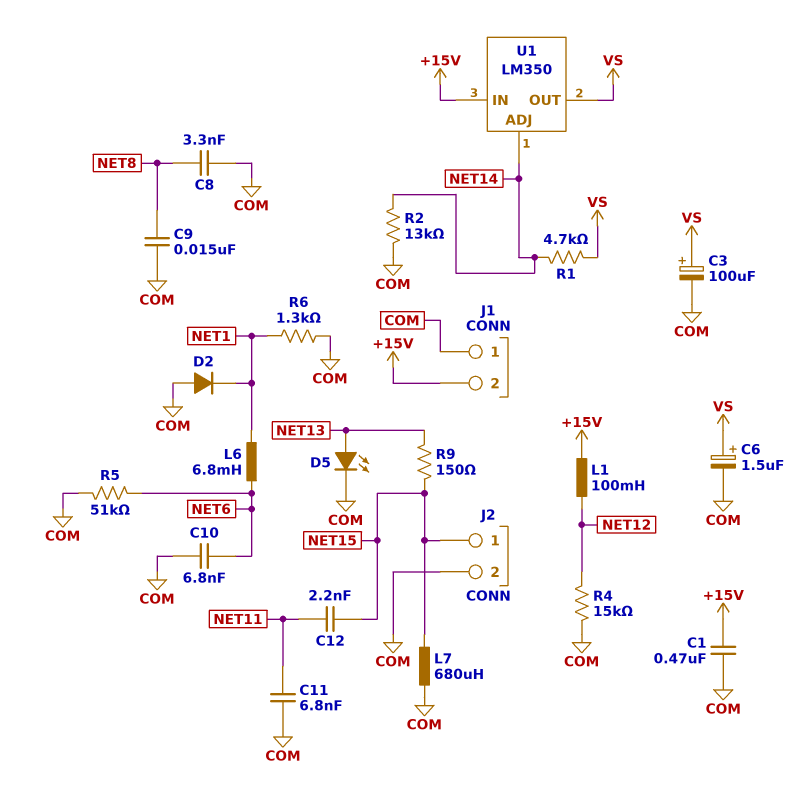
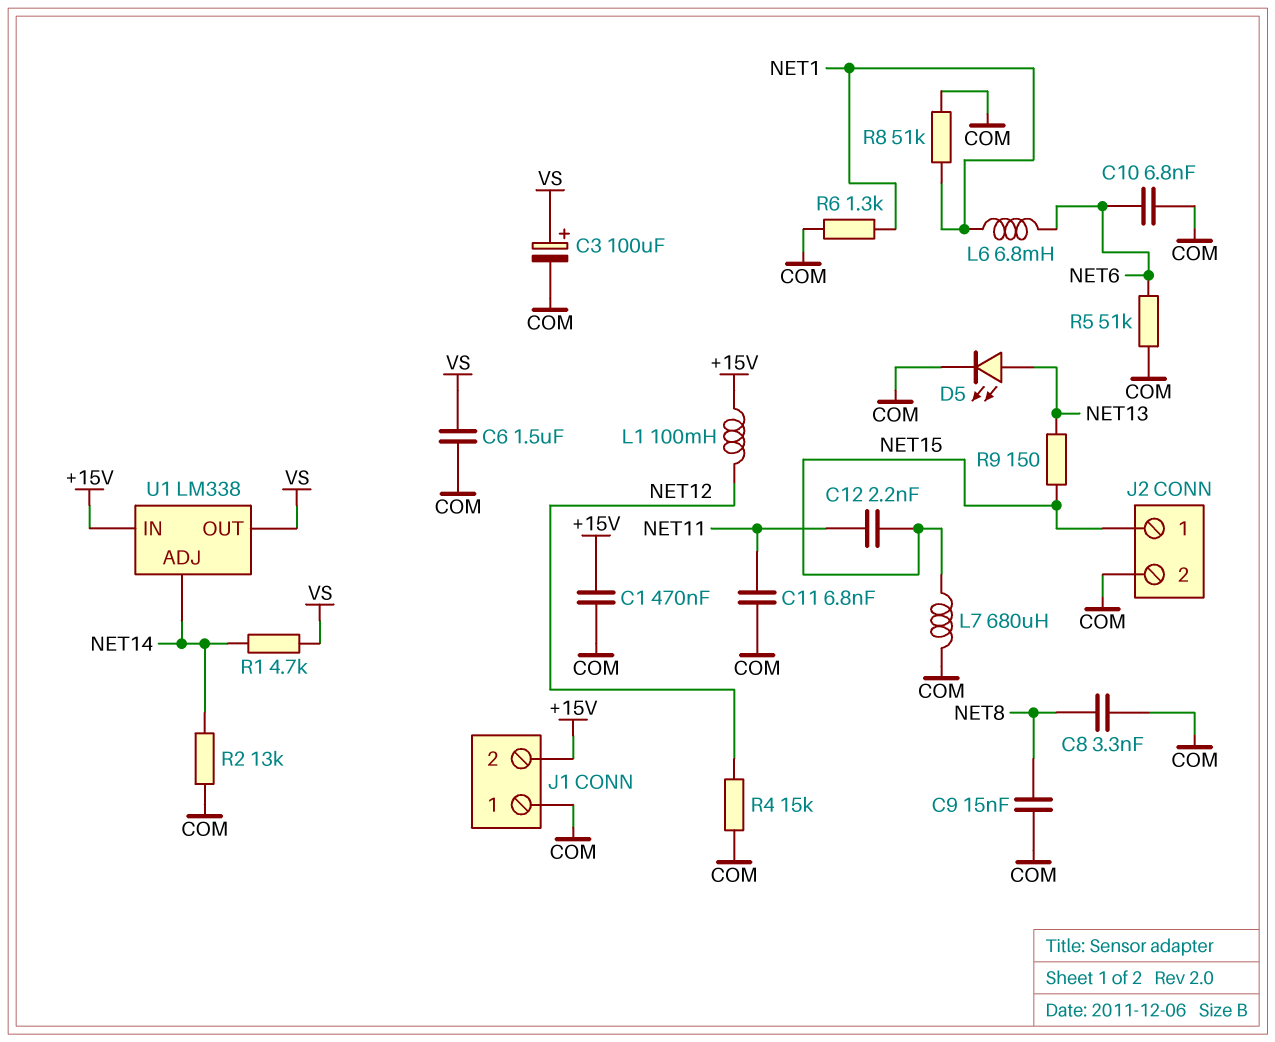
C6: 1.5uF (plus VS, minus COM) -> 1.5uF (COM, VS)
D2: diode (A COM, K NET1) -> none
R8: none -> 51k (COM, NET1)
U1: LM350 -> LM338

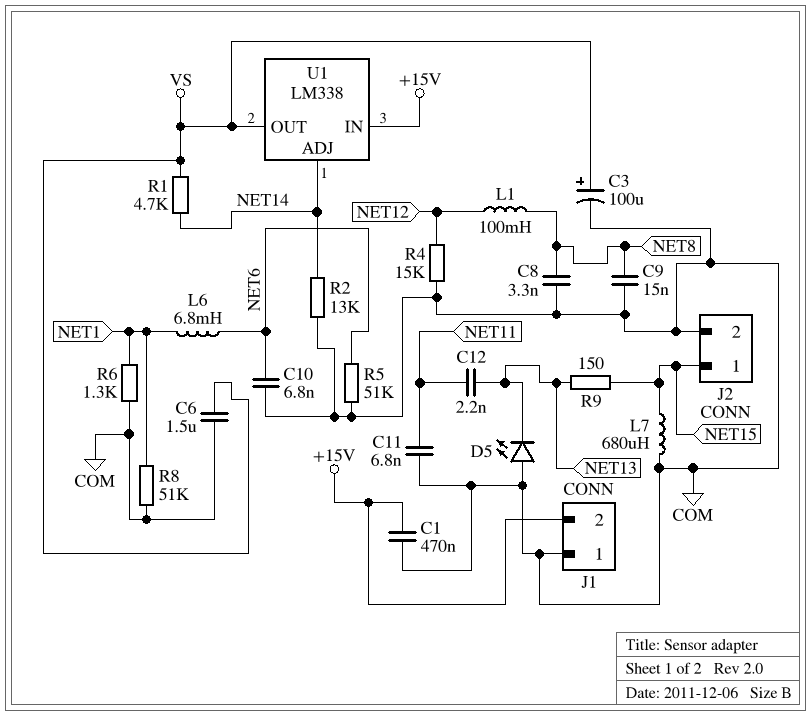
C12: 2.2nF (NET11, NET15) -> 2.2nF (NET11, NET13)
D5: LED (A NET13, K COM) -> LED (A COM, K NET13)
L1: 100mH (+15V, NET12) -> 100mH (NET8, NET12)

